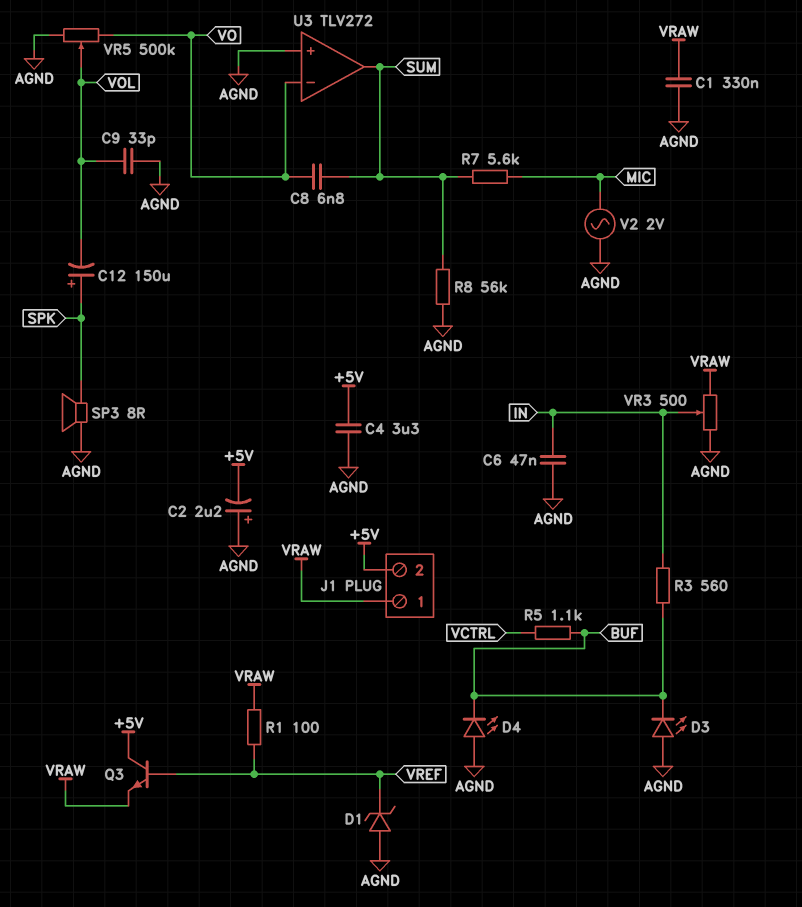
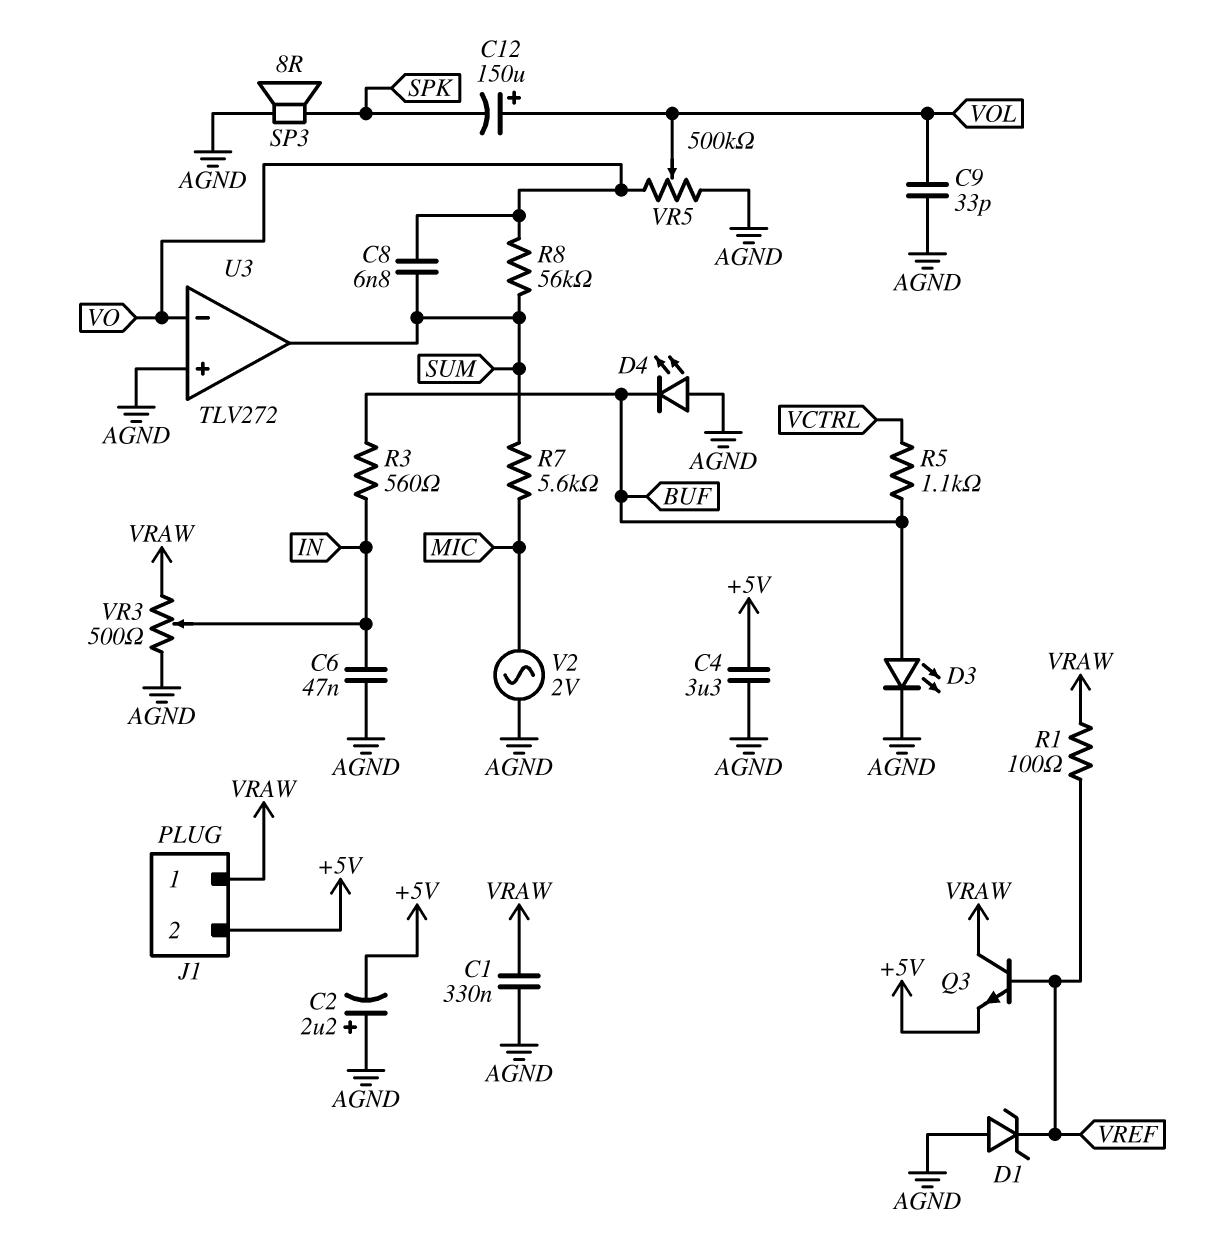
C12: 150uF (plus SPK, minus VOL) -> 150uF (plus VOL, minus SPK)
D3: LED (A AGND, K BUF) -> LED (A BUF, K AGND)
Q3: NPN (B VREF, C +5V, E VRAW) -> NPN (B VREF, C VRAW, E +5V)
R8: 56k (AGND, SUM) -> 56k (SUM, VO)

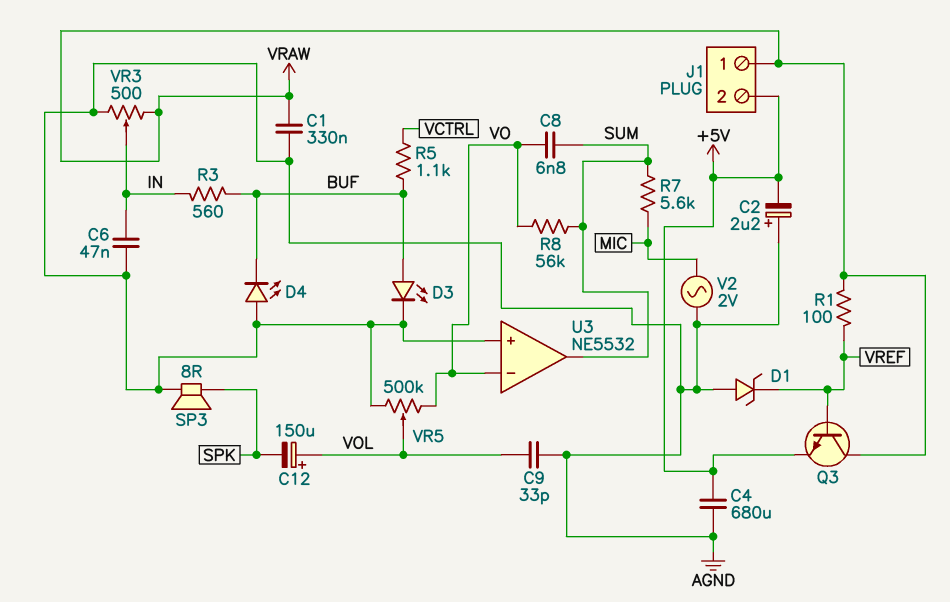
C4: 3.3uF (+5V, AGND) -> 680uF (+5V, AGND)
U3: TLV272 -> NE5532

